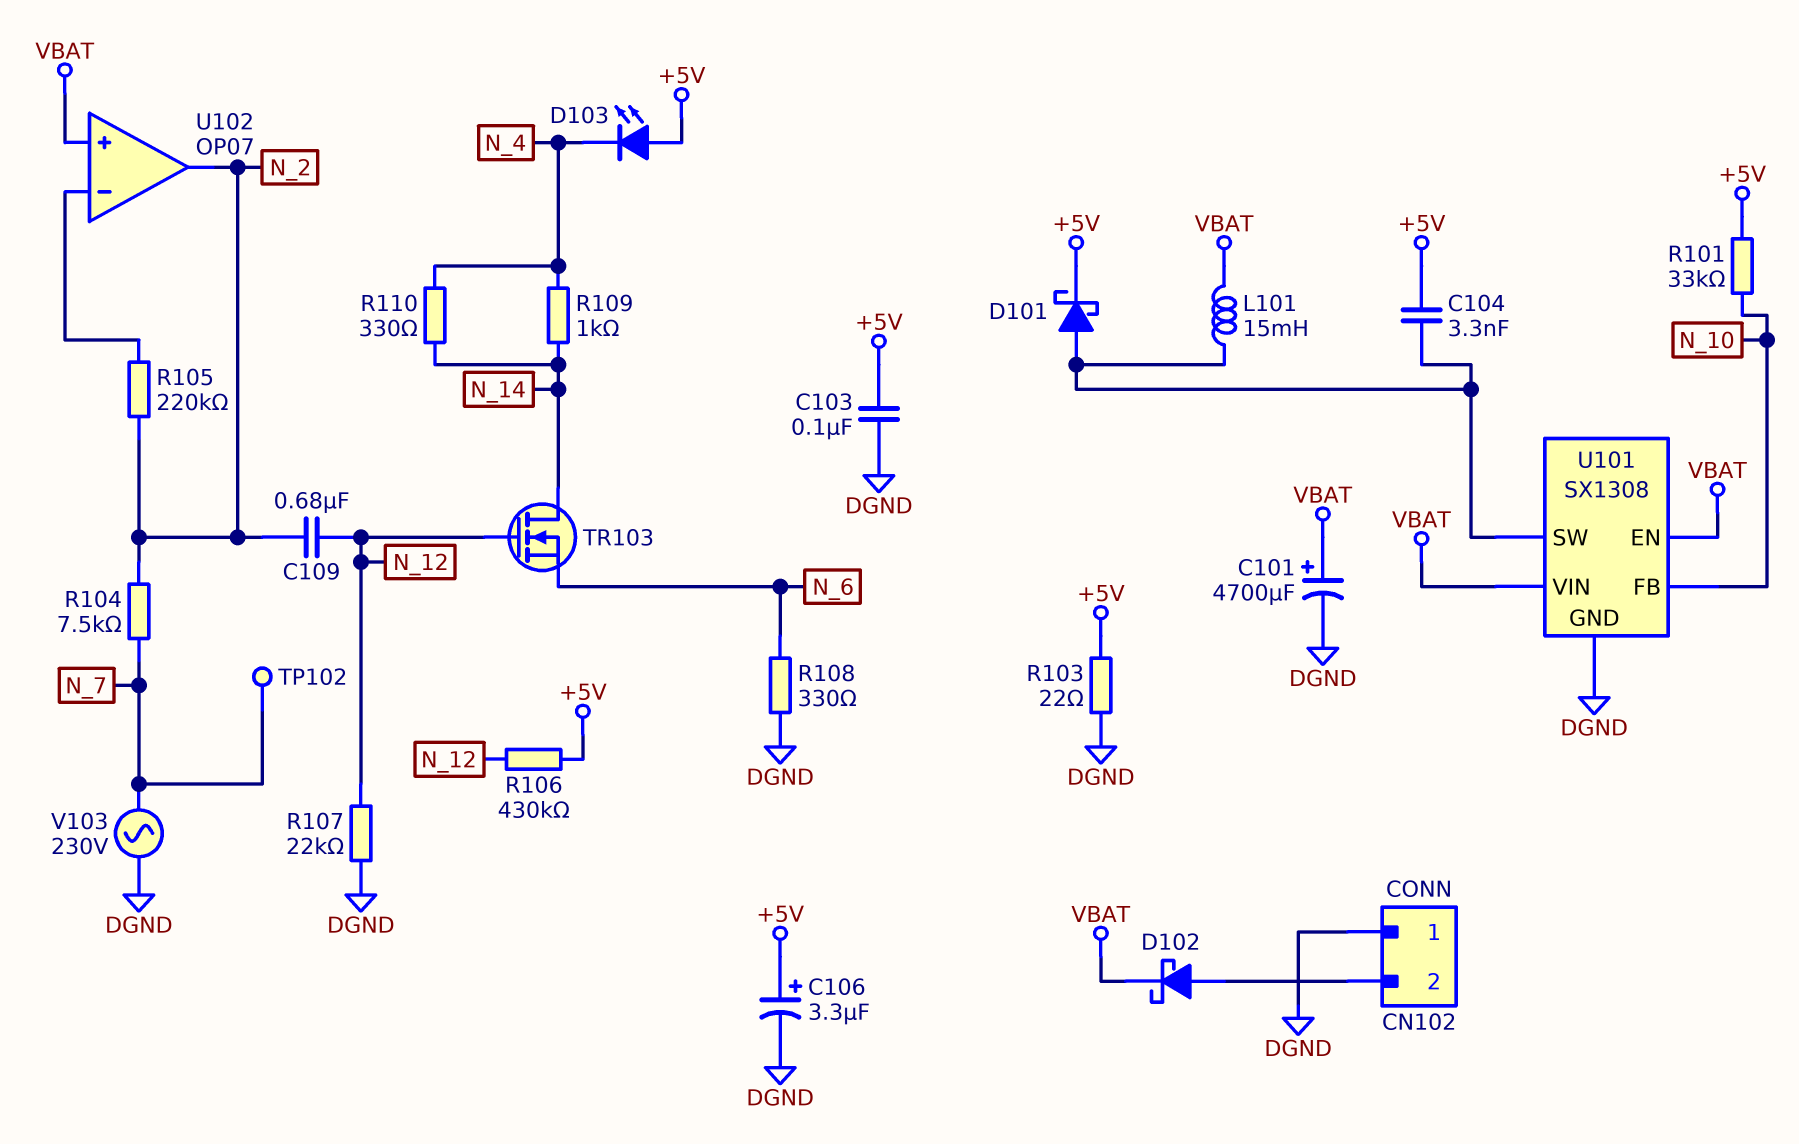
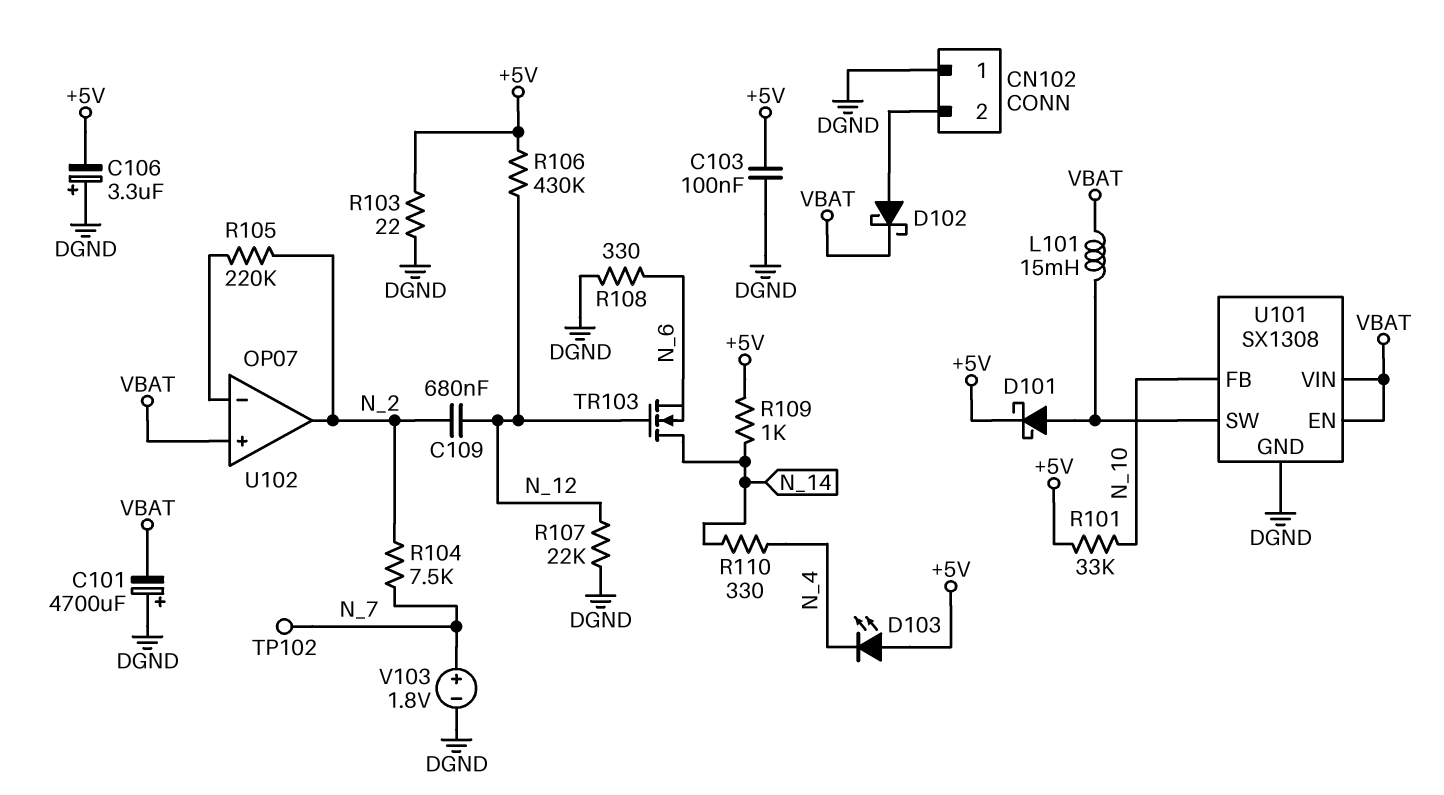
C101: 4700uF (plus VBAT, minus DGND) -> 4700uF (plus DGND, minus VBAT)
C104: 3.3nF (+5V, U101/SW) -> none
C106: 3.3uF (plus +5V, minus DGND) -> 3.3uF (plus DGND, minus +5V)
R109: 1k (N_4, N_14) -> 1k (+5V, N_14)
V103: AC 230V (DGND, N_7) -> 1.8V (plus N_7, minus DGND)

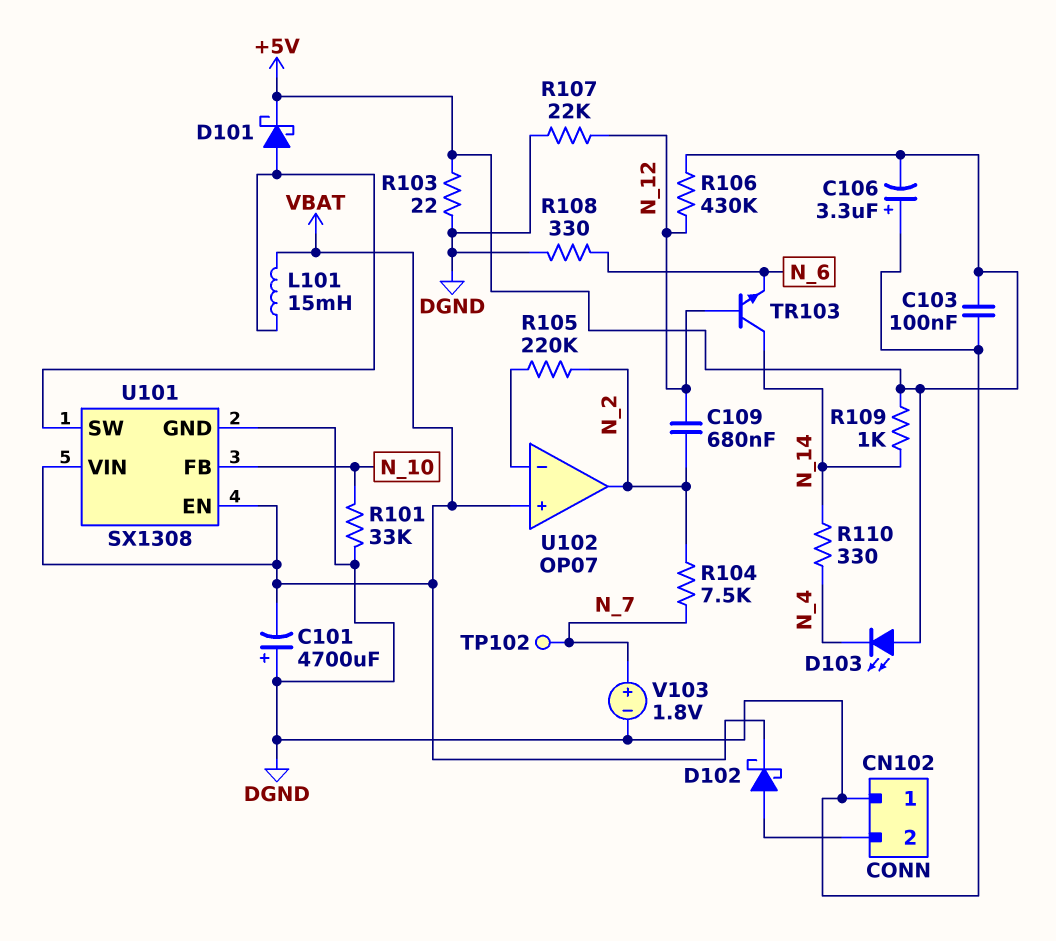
R101: 33k (+5V, N_10) -> 33k (DGND, N_10)
TR103: NMOS (G N_12, D N_14, S N_6) -> NPN (B N_12, C N_14, E N_6)

